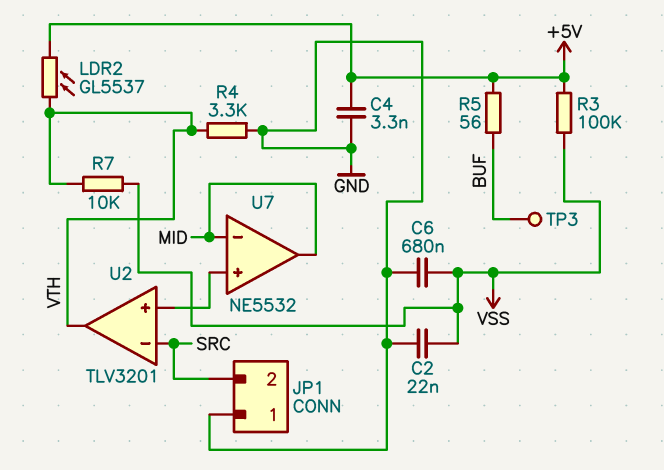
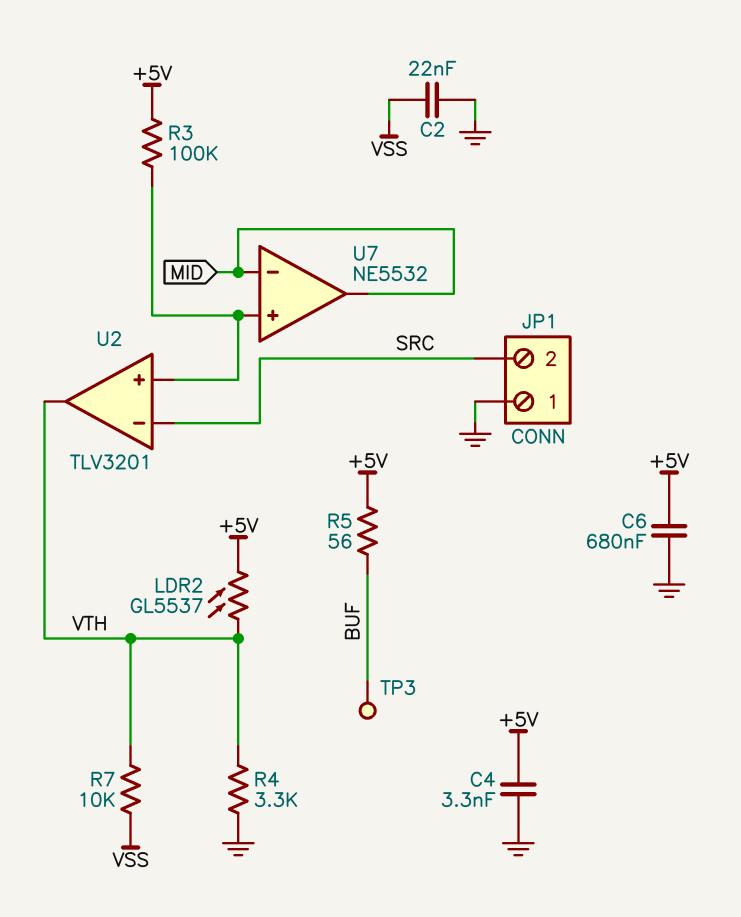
C6: 680nF (GND, VSS) -> 680nF (+5V, GND)
R3: 100k (+5V, VSS) -> 100k (+5V, U2/in+)

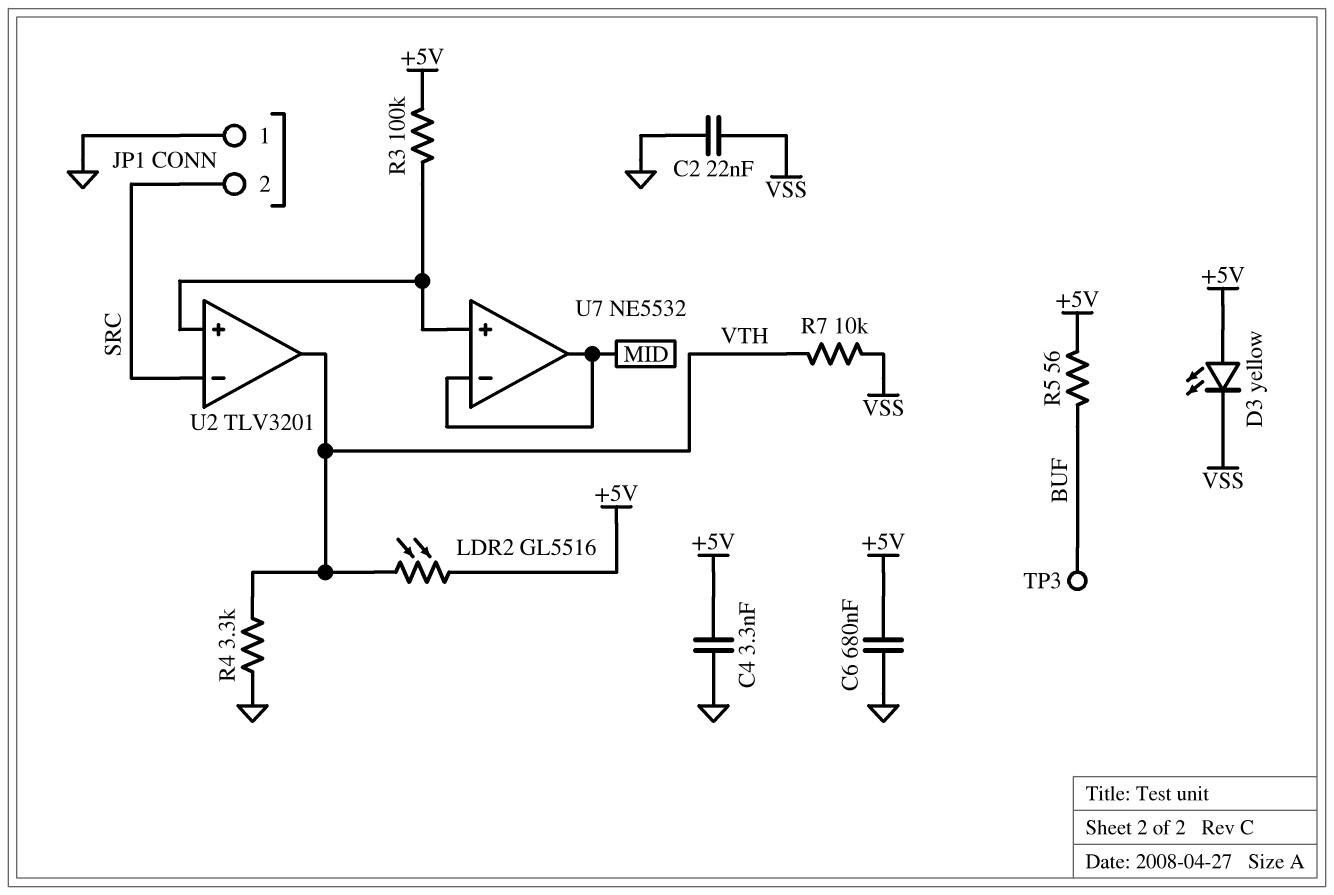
D3: none -> LED yellow (A +5V, K VSS)
LDR2: GL5537 (+5V, VTH) -> GL5516 (+5V, VTH)

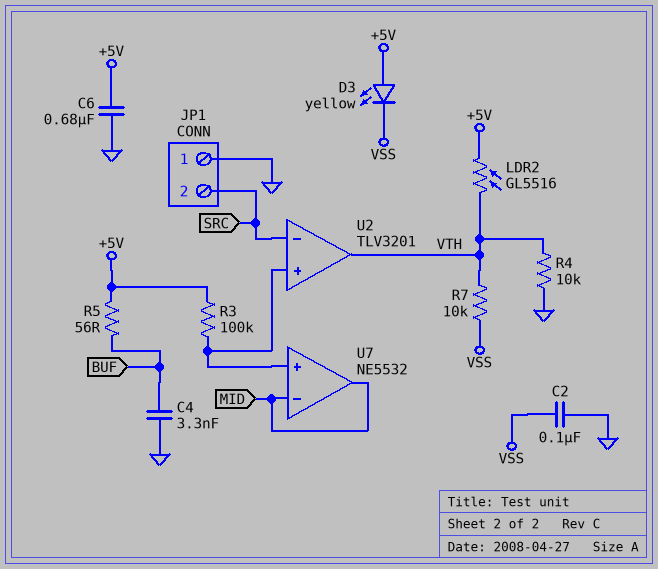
C2: 22nF (GND, VSS) -> 100nF (GND, VSS)
C4: 3.3nF (+5V, GND) -> 3.3nF (BUF, GND)
R4: 3.3k (GND, VTH) -> 10k (GND, VTH)
TP3: test point (BUF) -> none

